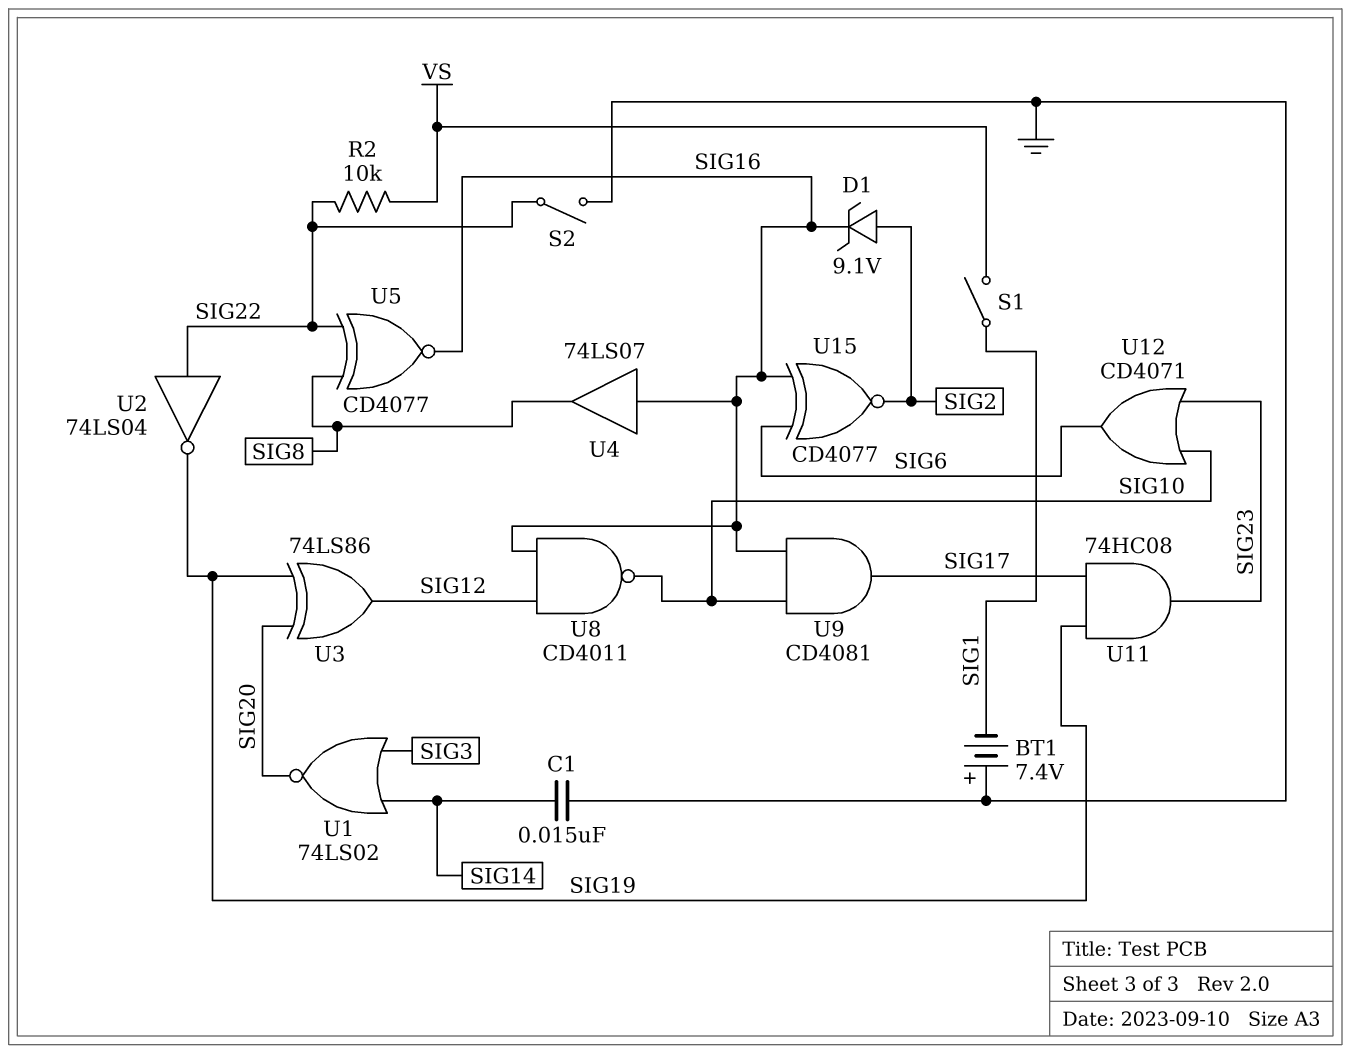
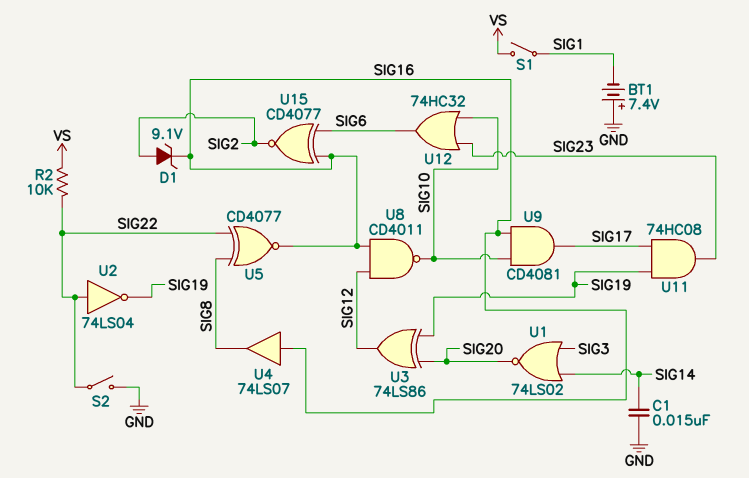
U12: OR CD4071 (in SIG10, in SIG23, out SIG6) -> OR 74HC32 (in SIG10, in SIG23, out SIG6)

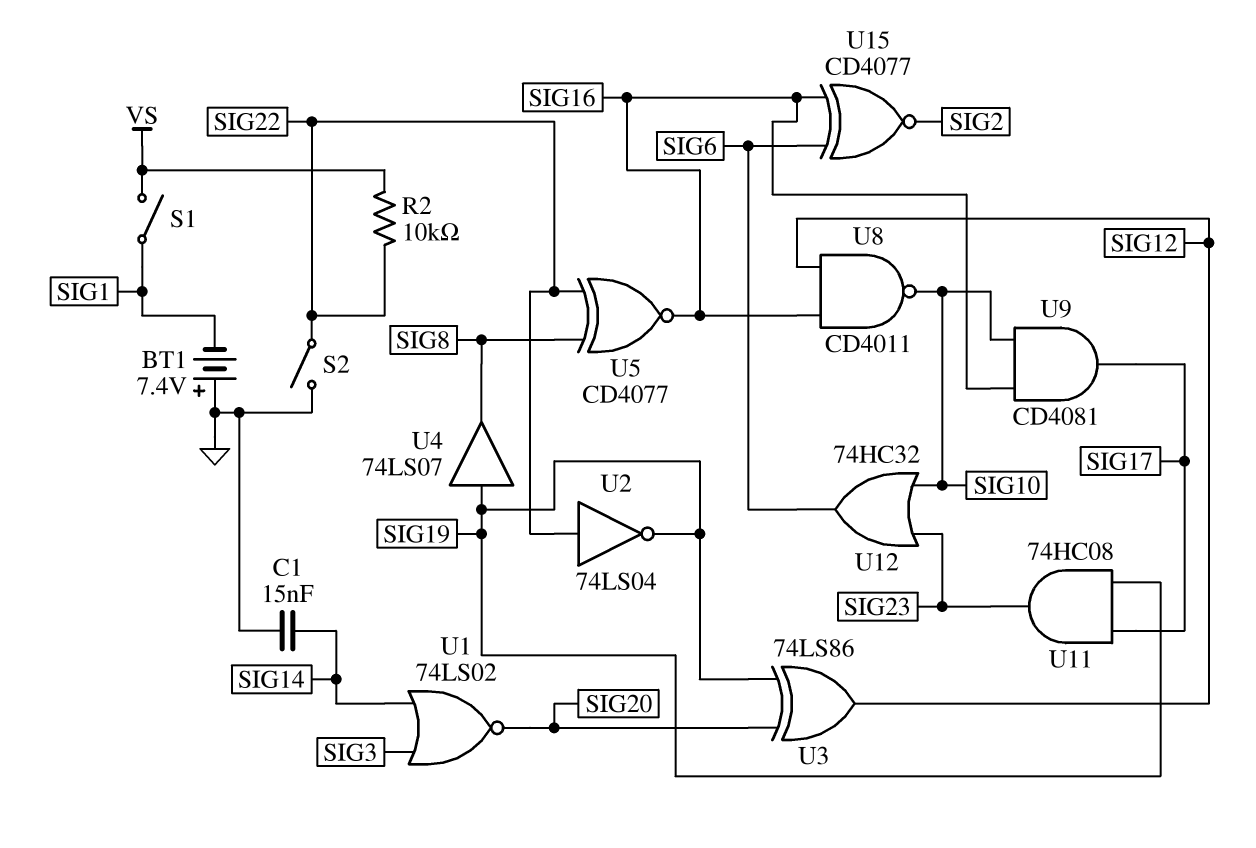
D1: zener 9.1V (A SIG2, K SIG16) -> none
U4: buffer 74LS07 (in SIG16, out SIG8) -> buffer 74LS07 (in SIG19, out SIG8)

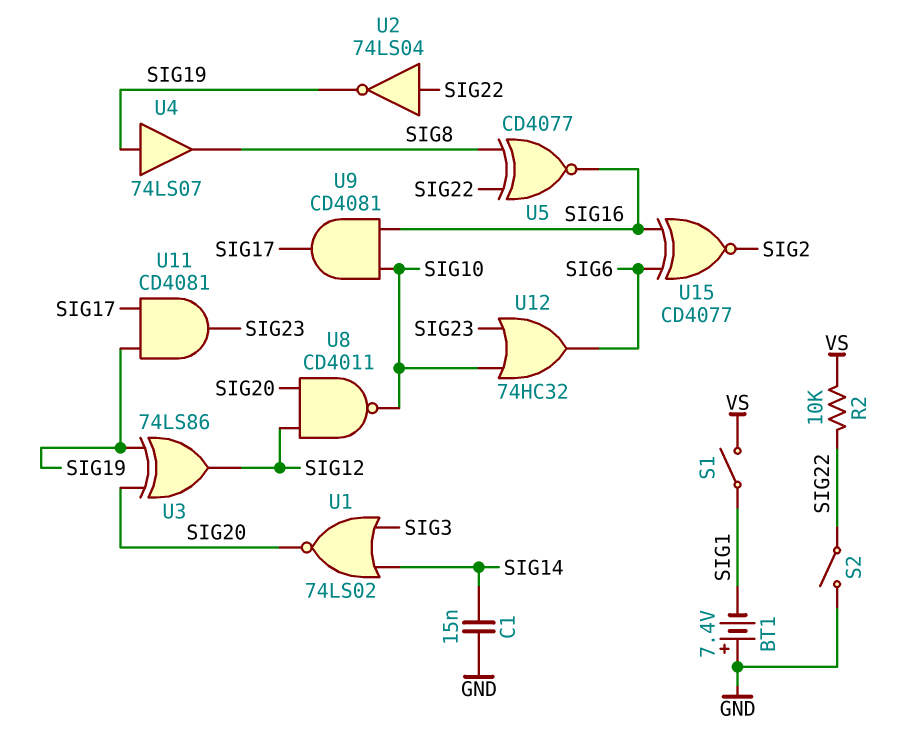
U8: NAND CD4011 (in SIG12, in SIG16, out SIG10) -> NAND CD4011 (in SIG12, in SIG20, out SIG10)
U11: AND 74HC08 (in SIG17, in SIG19, out SIG23) -> AND CD4081 (in SIG17, in SIG19, out SIG23)

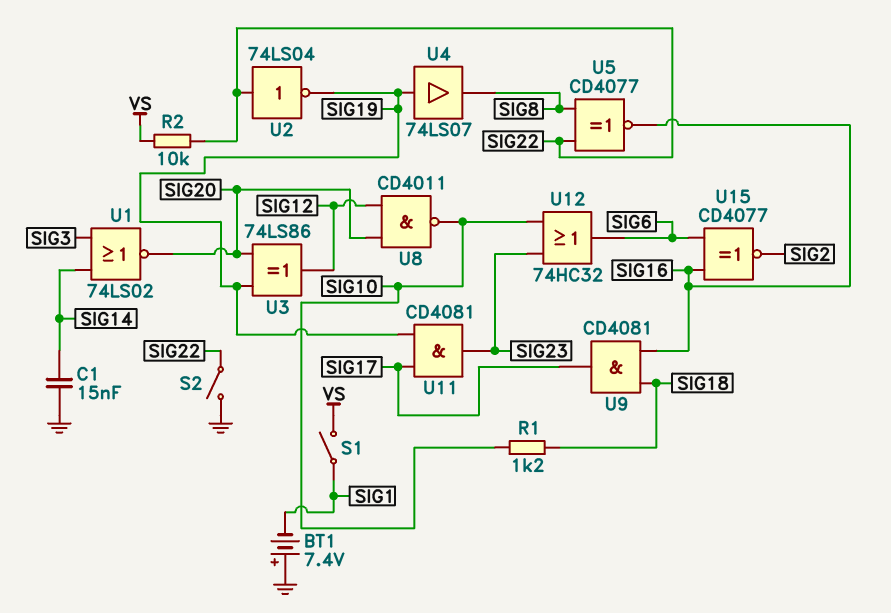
R1: none -> 1.2k (SIG10, SIG18)
U9: AND CD4081 (in SIG10, in SIG16, out SIG17) -> AND CD4081 (in SIG16, in SIG18, out SIG17)

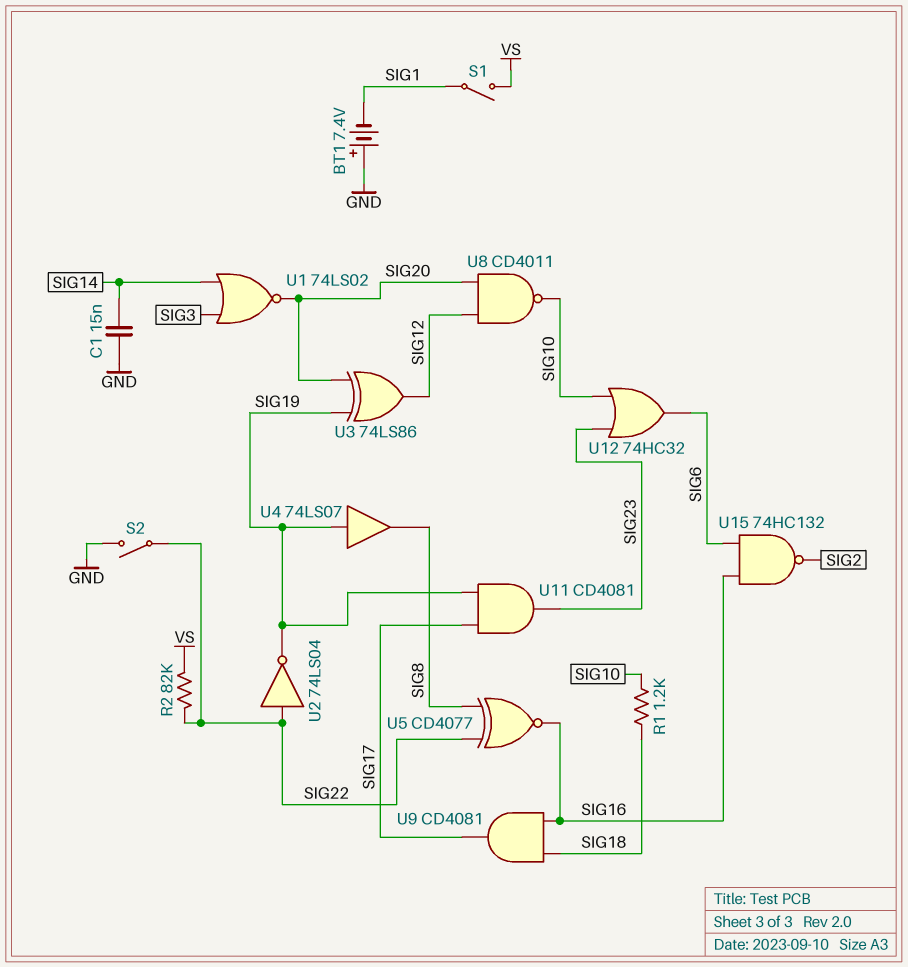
R2: 10k (SIG22, VS) -> 82k (SIG22, VS)
U15: XNOR CD4077 (in SIG6, in SIG16, out SIG2) -> NAND 74HC132 (in SIG6, in SIG16, out SIG2)

